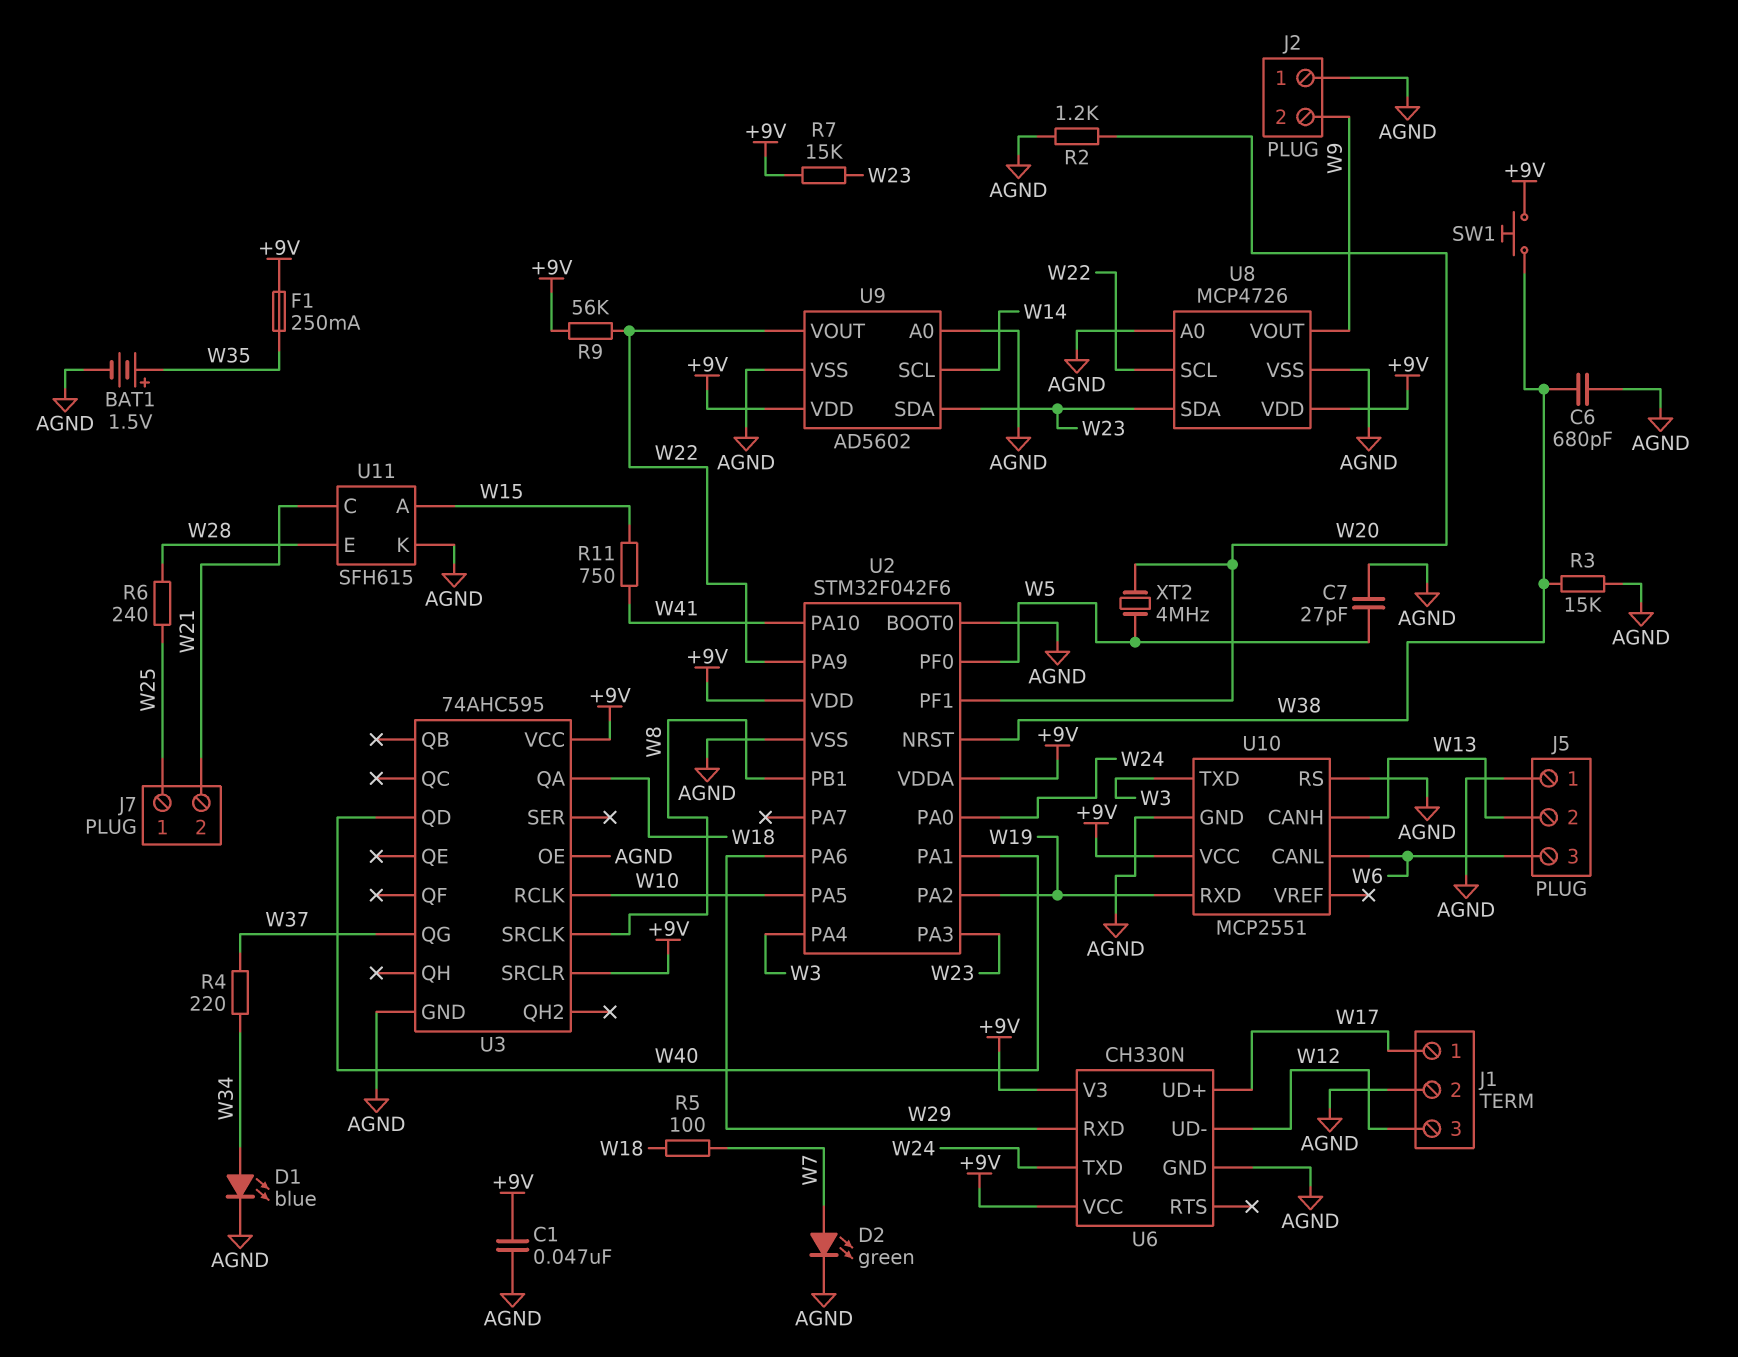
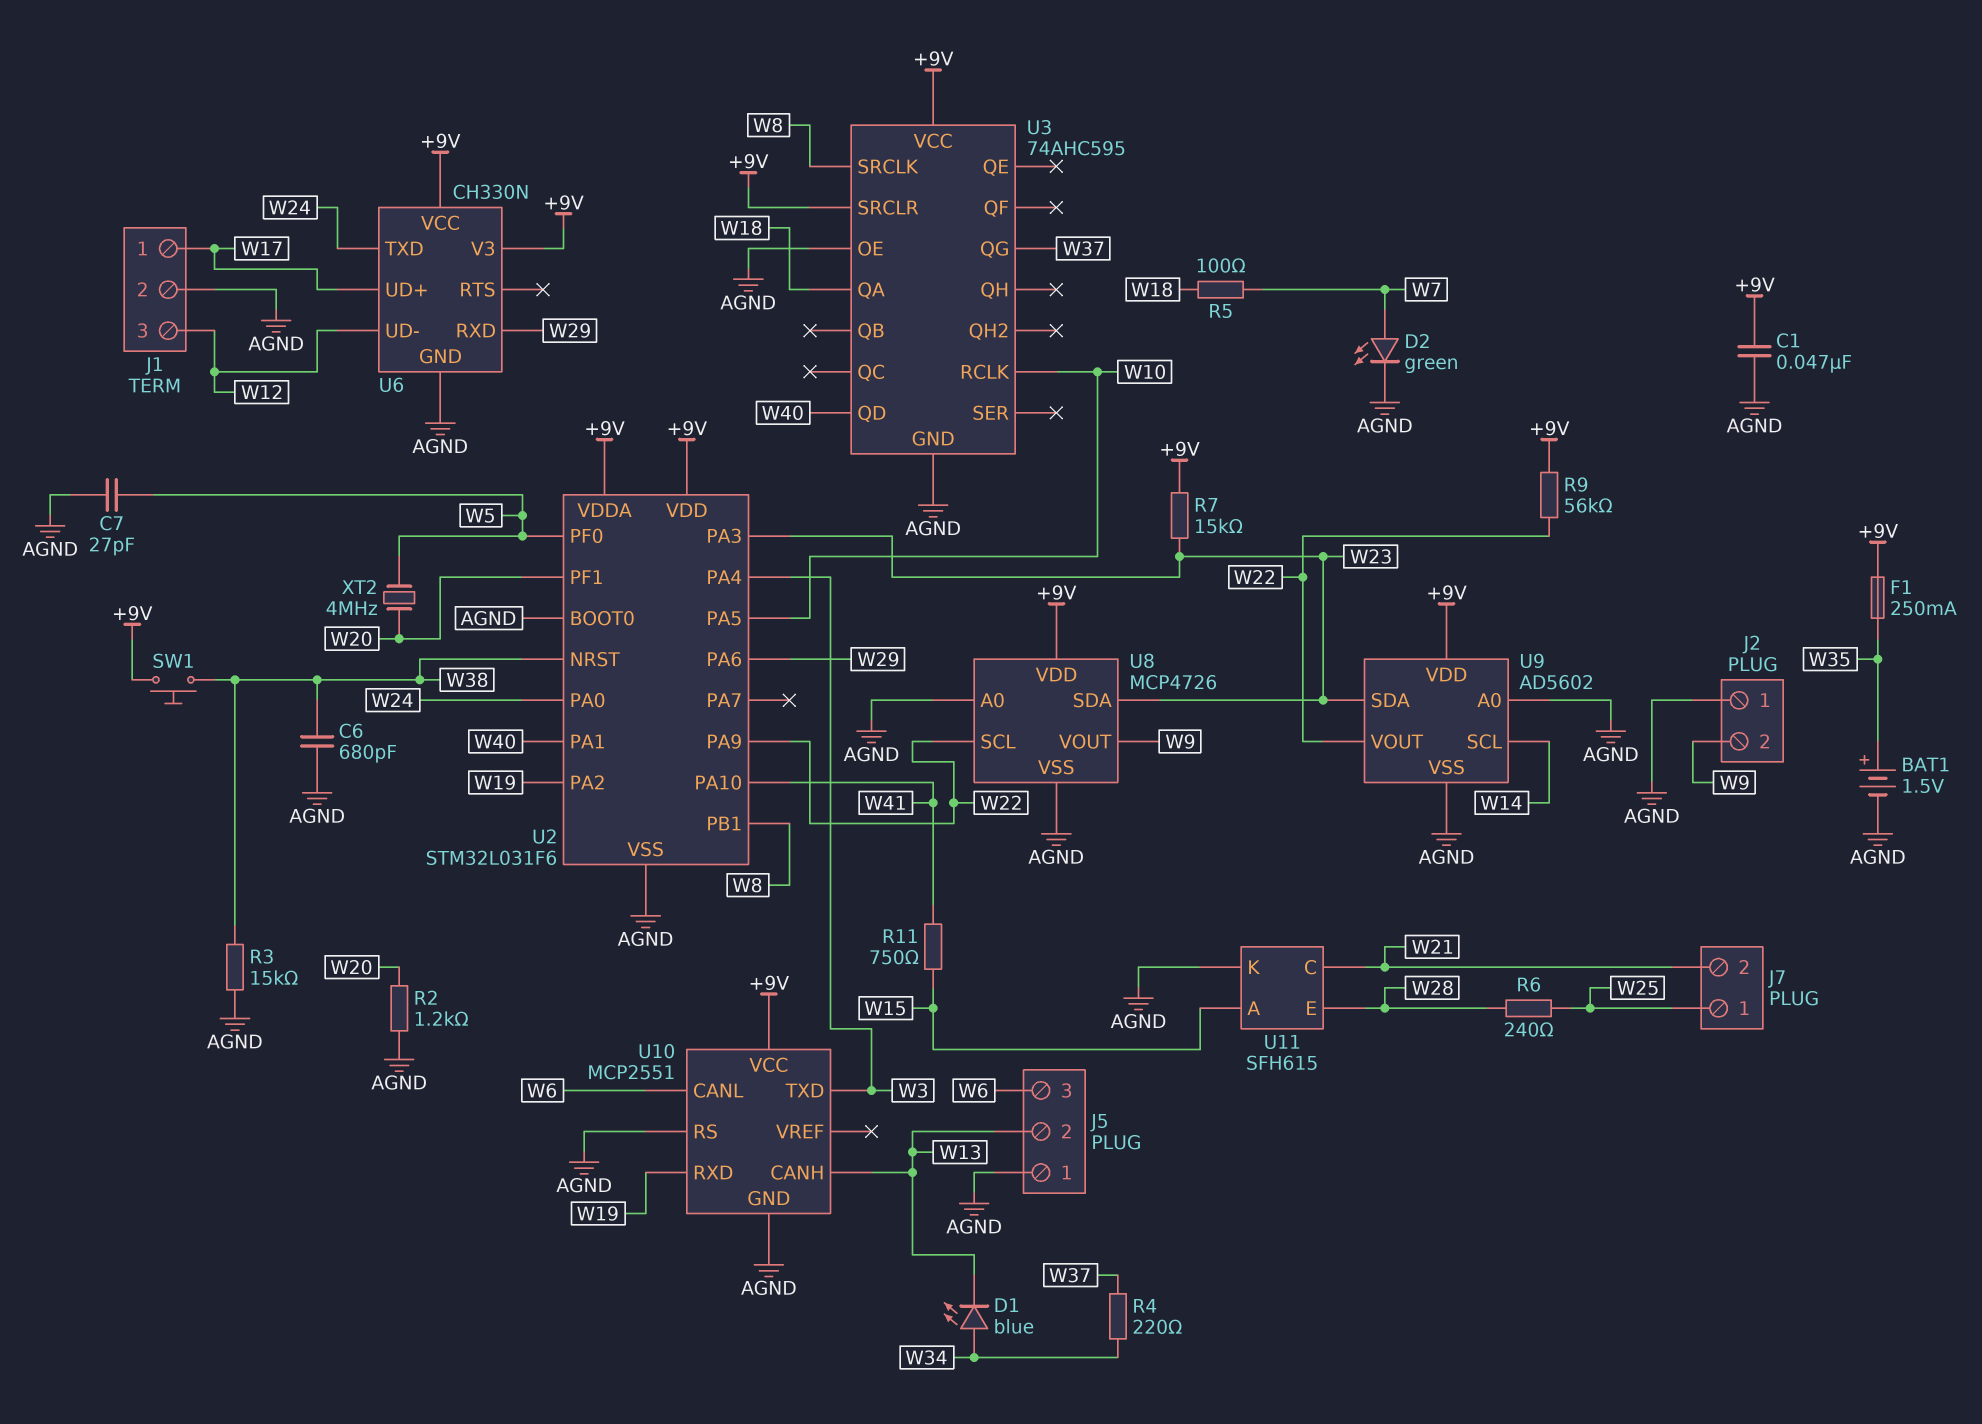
D1: LED blue (A W34, K AGND) -> LED blue (A W34, K W13)
U2: STM32F042F6 -> STM32L031F6

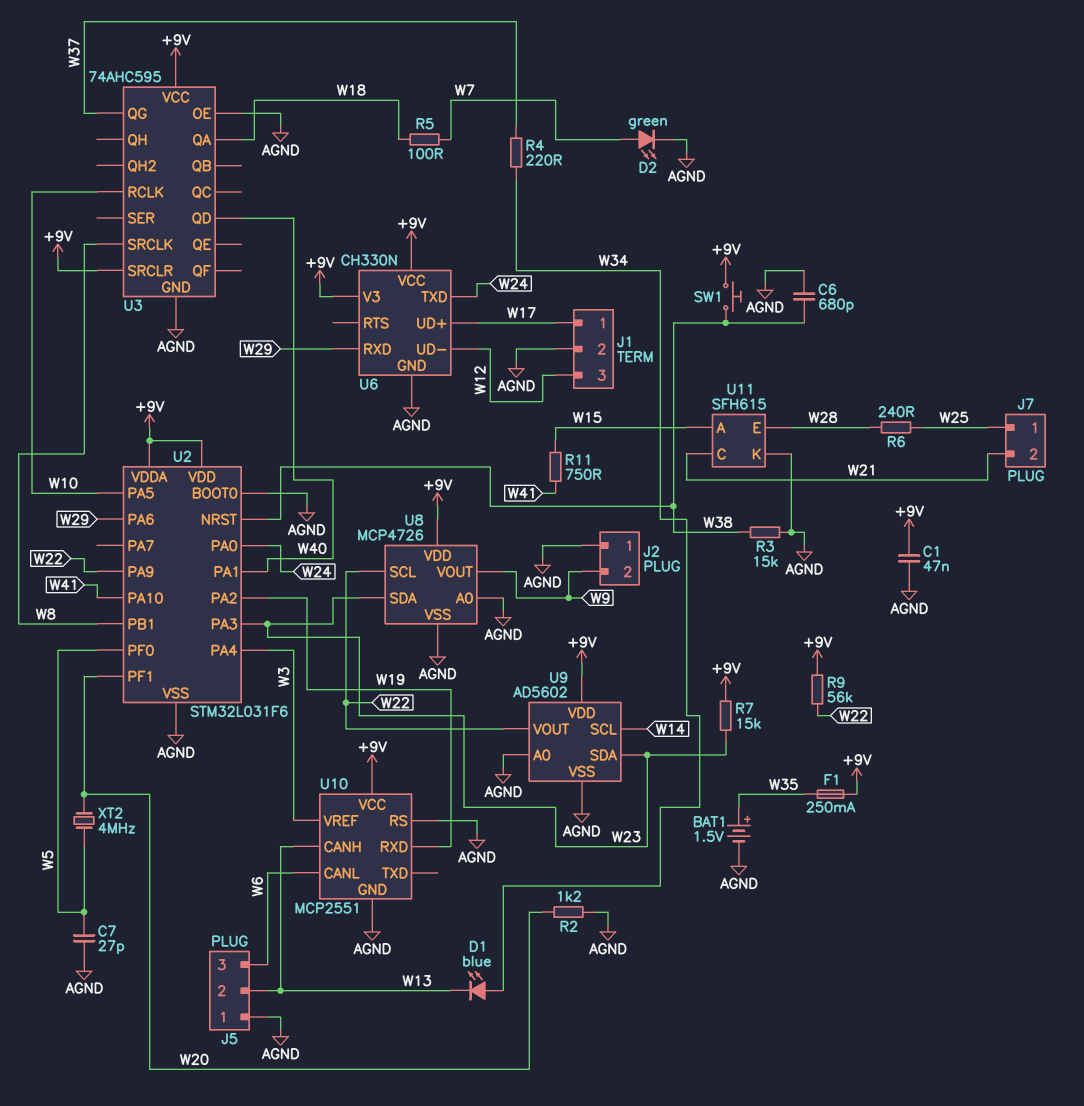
U10 pin TXD: W3 -> none
U10 pin VREF: none -> W3

